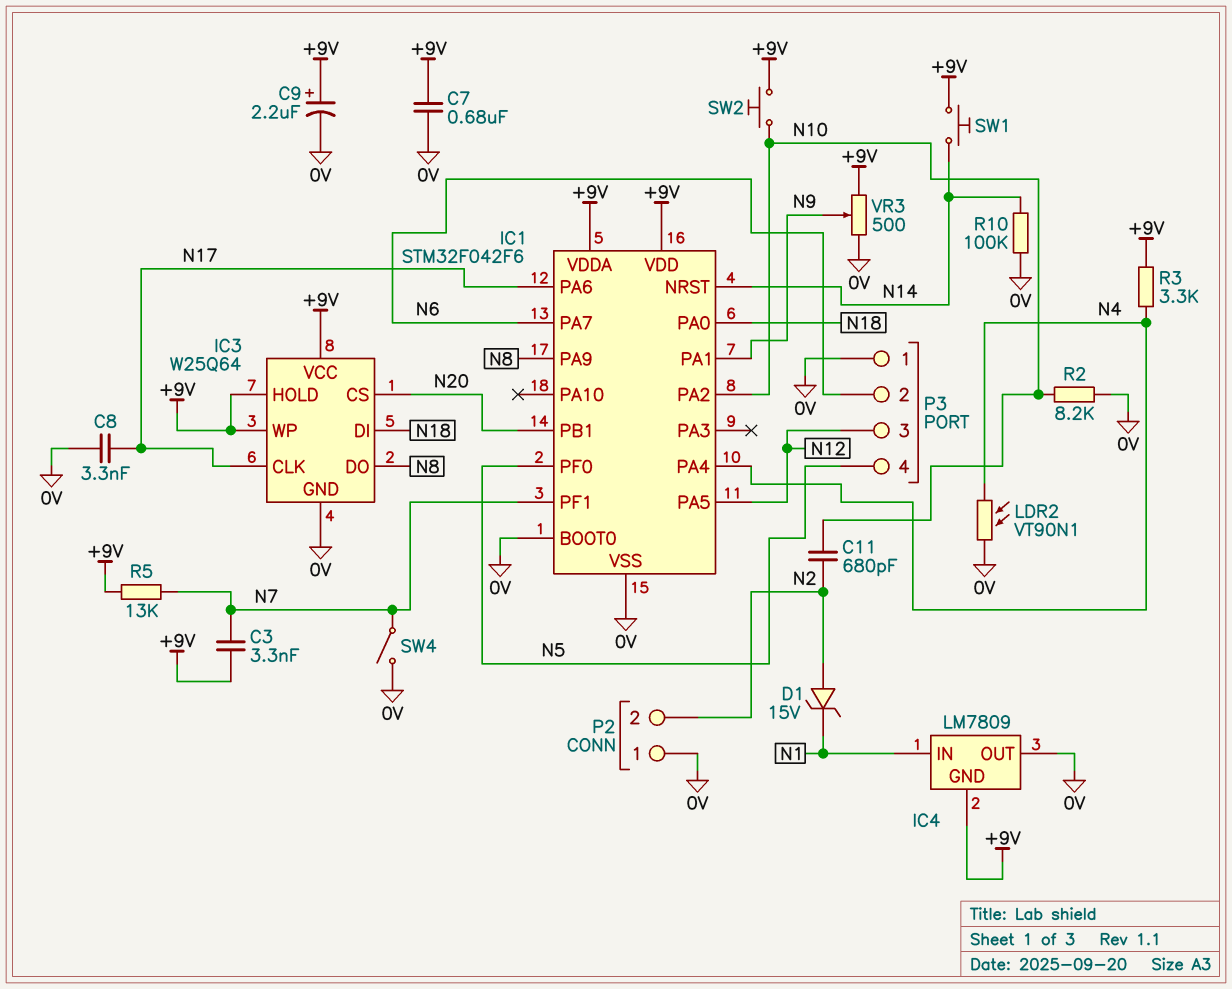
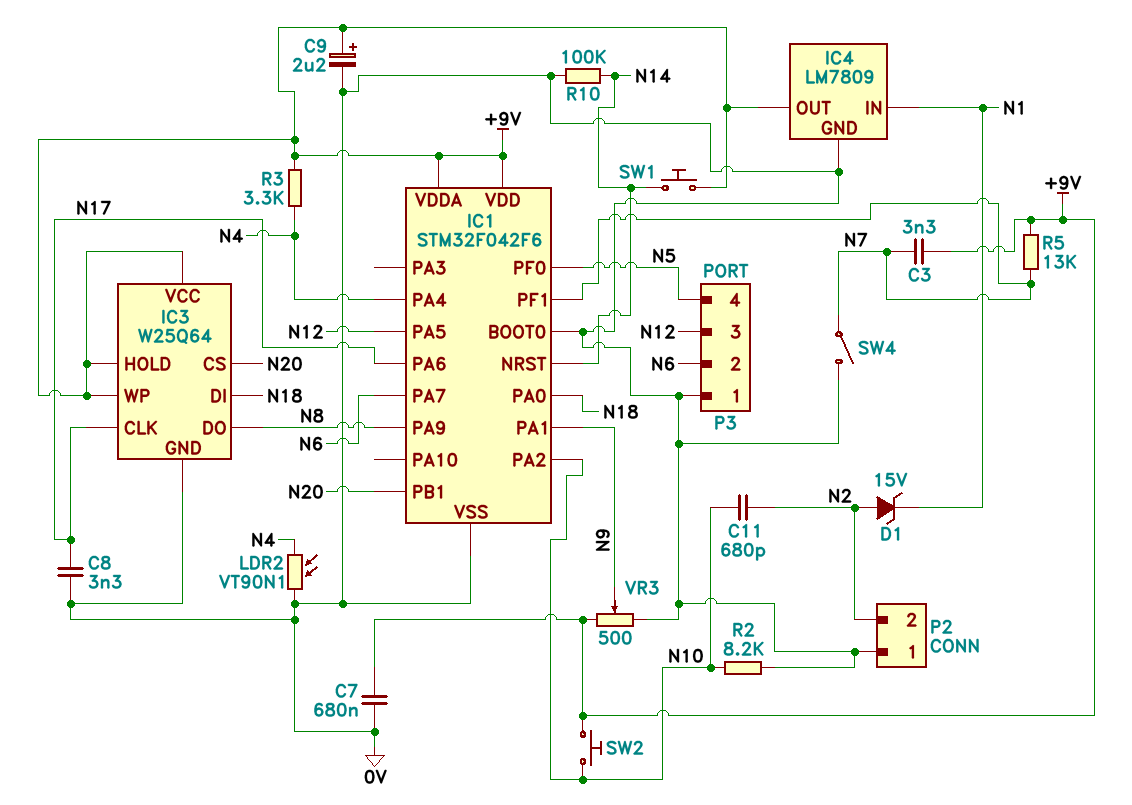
IC4 pin GND: +9V -> 0V
IC4 pin OUT: 0V -> +9V

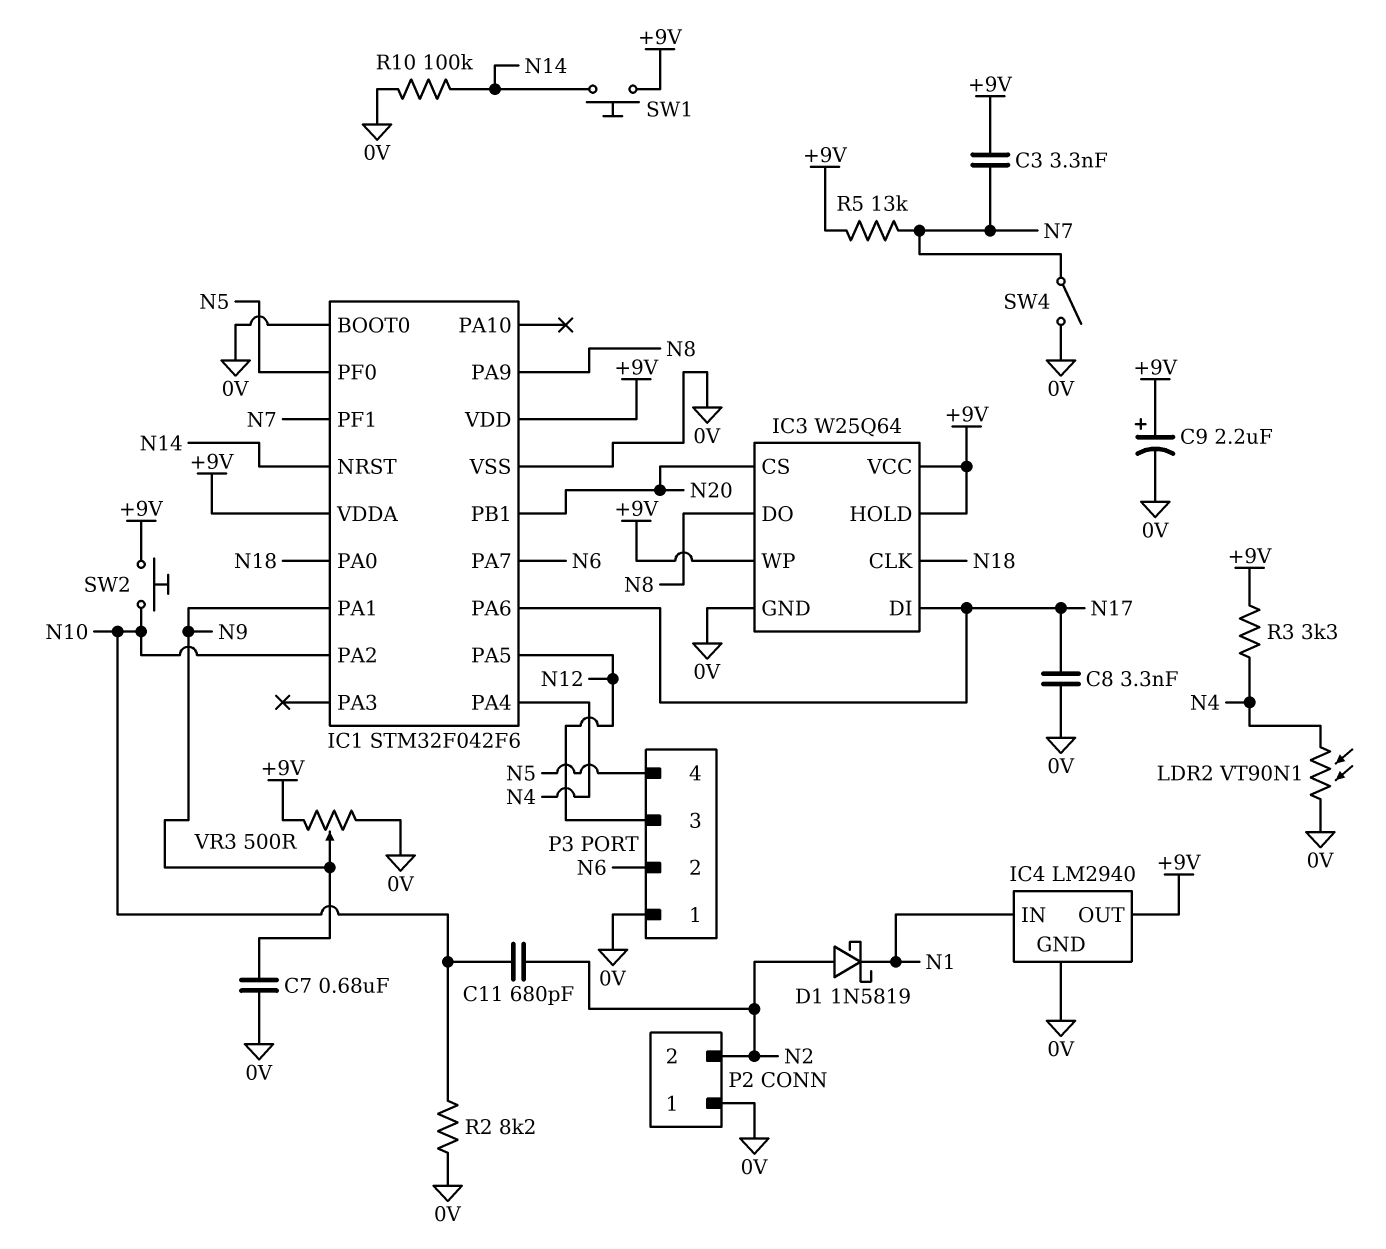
C7: 680nF (+9V, 0V) -> 680nF (0V, N9)
D1: zener 15V (A N2, K N1) -> schottky 1N5819 (A N2, K N1)
IC3 pin CLK: N17 -> N18
IC3 pin DI: N18 -> N17
IC4: LM7809 -> LM2940

